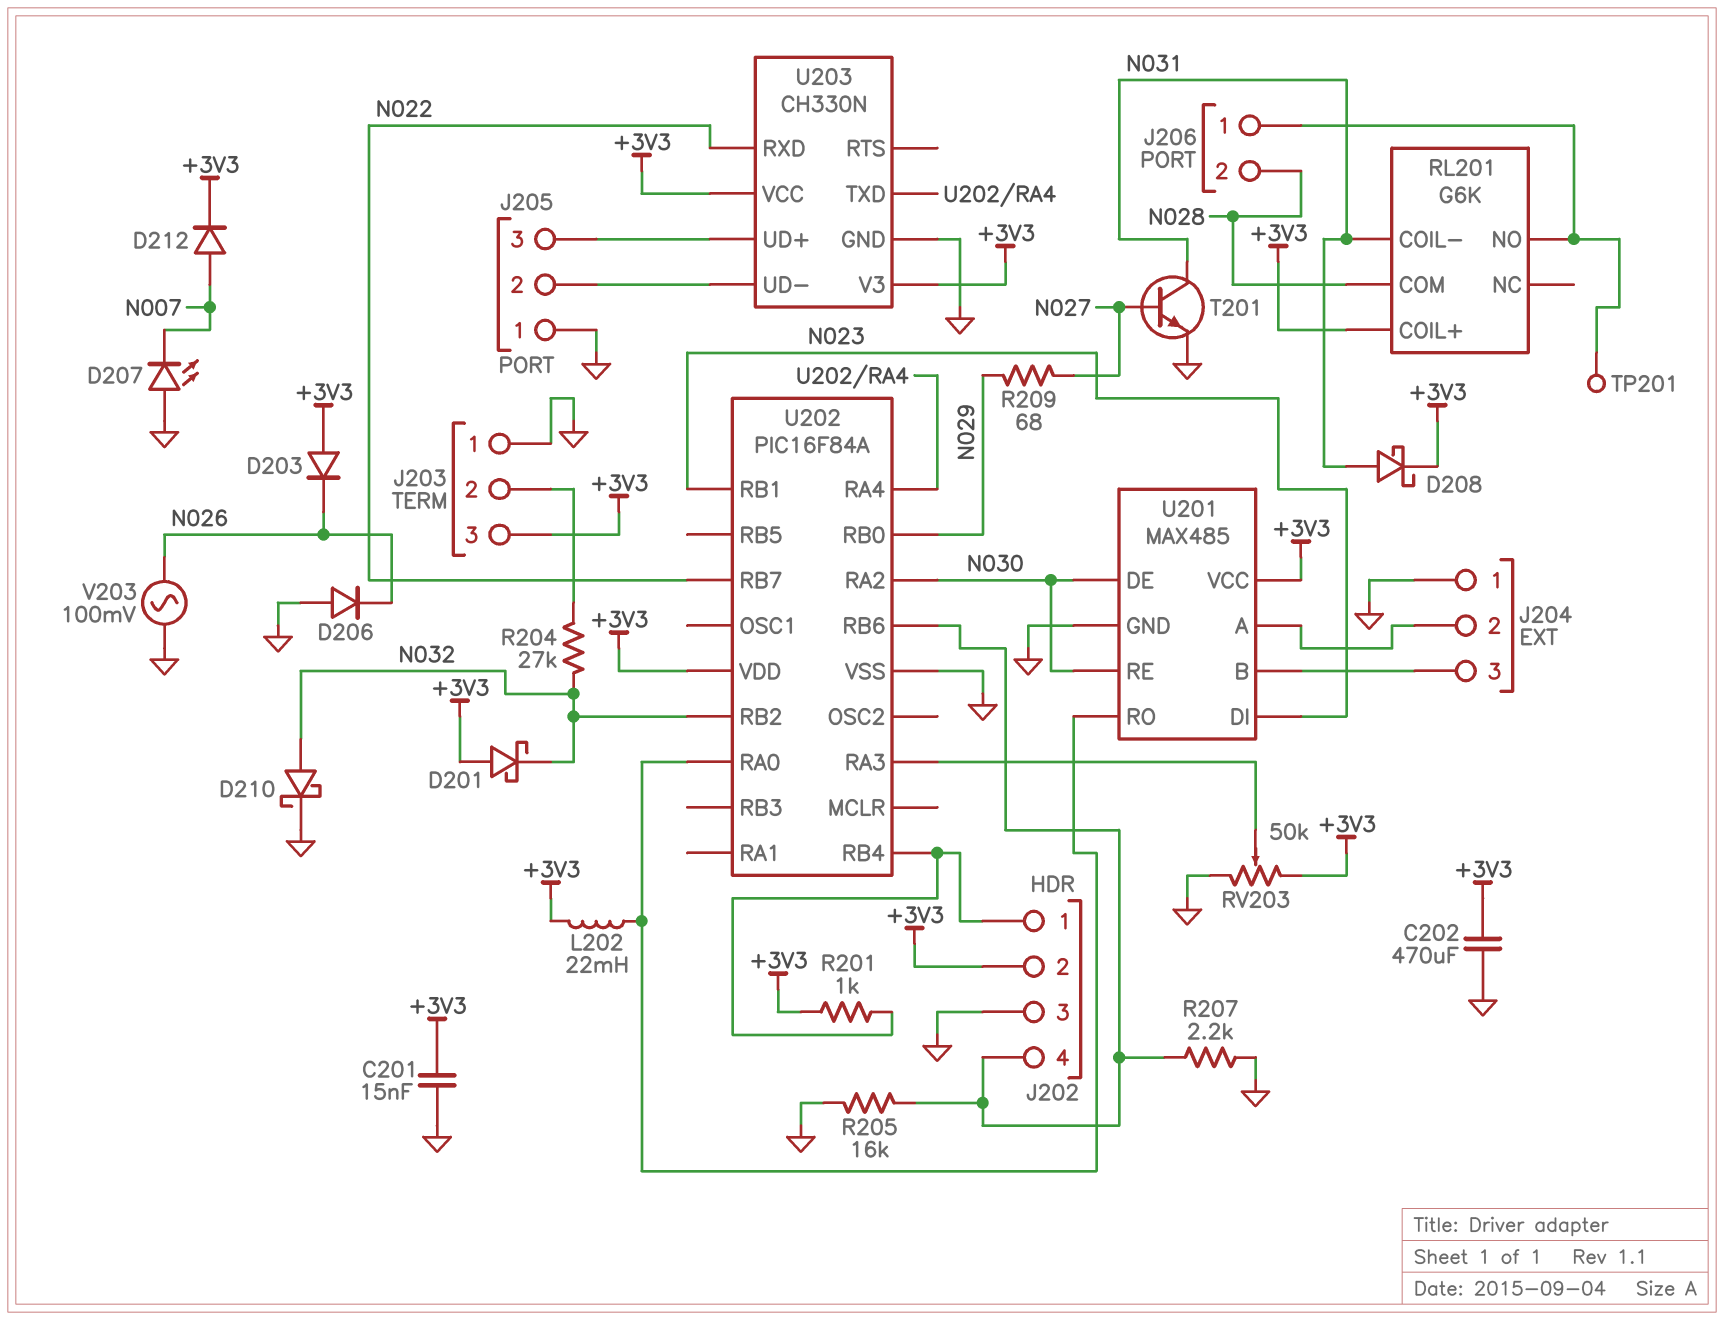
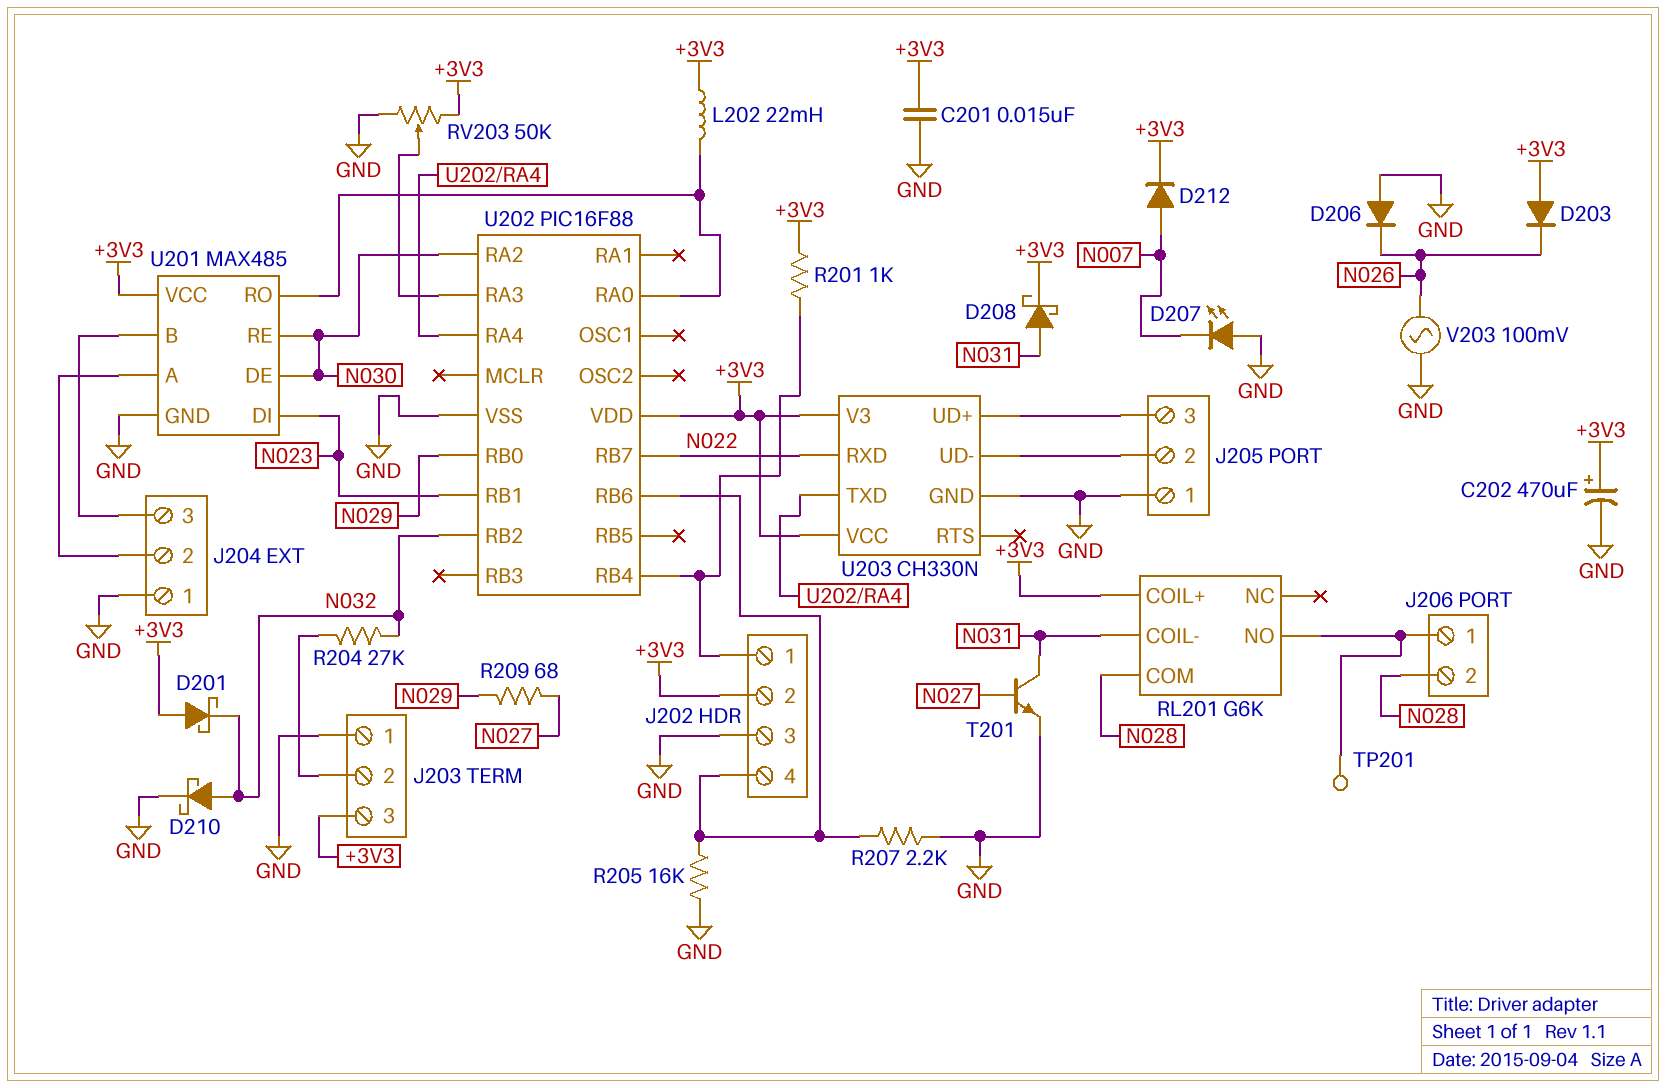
C202: 470uF (+3V3, GND) -> 470uF (plus +3V3, minus GND)
U202: PIC16F84A -> PIC16F88

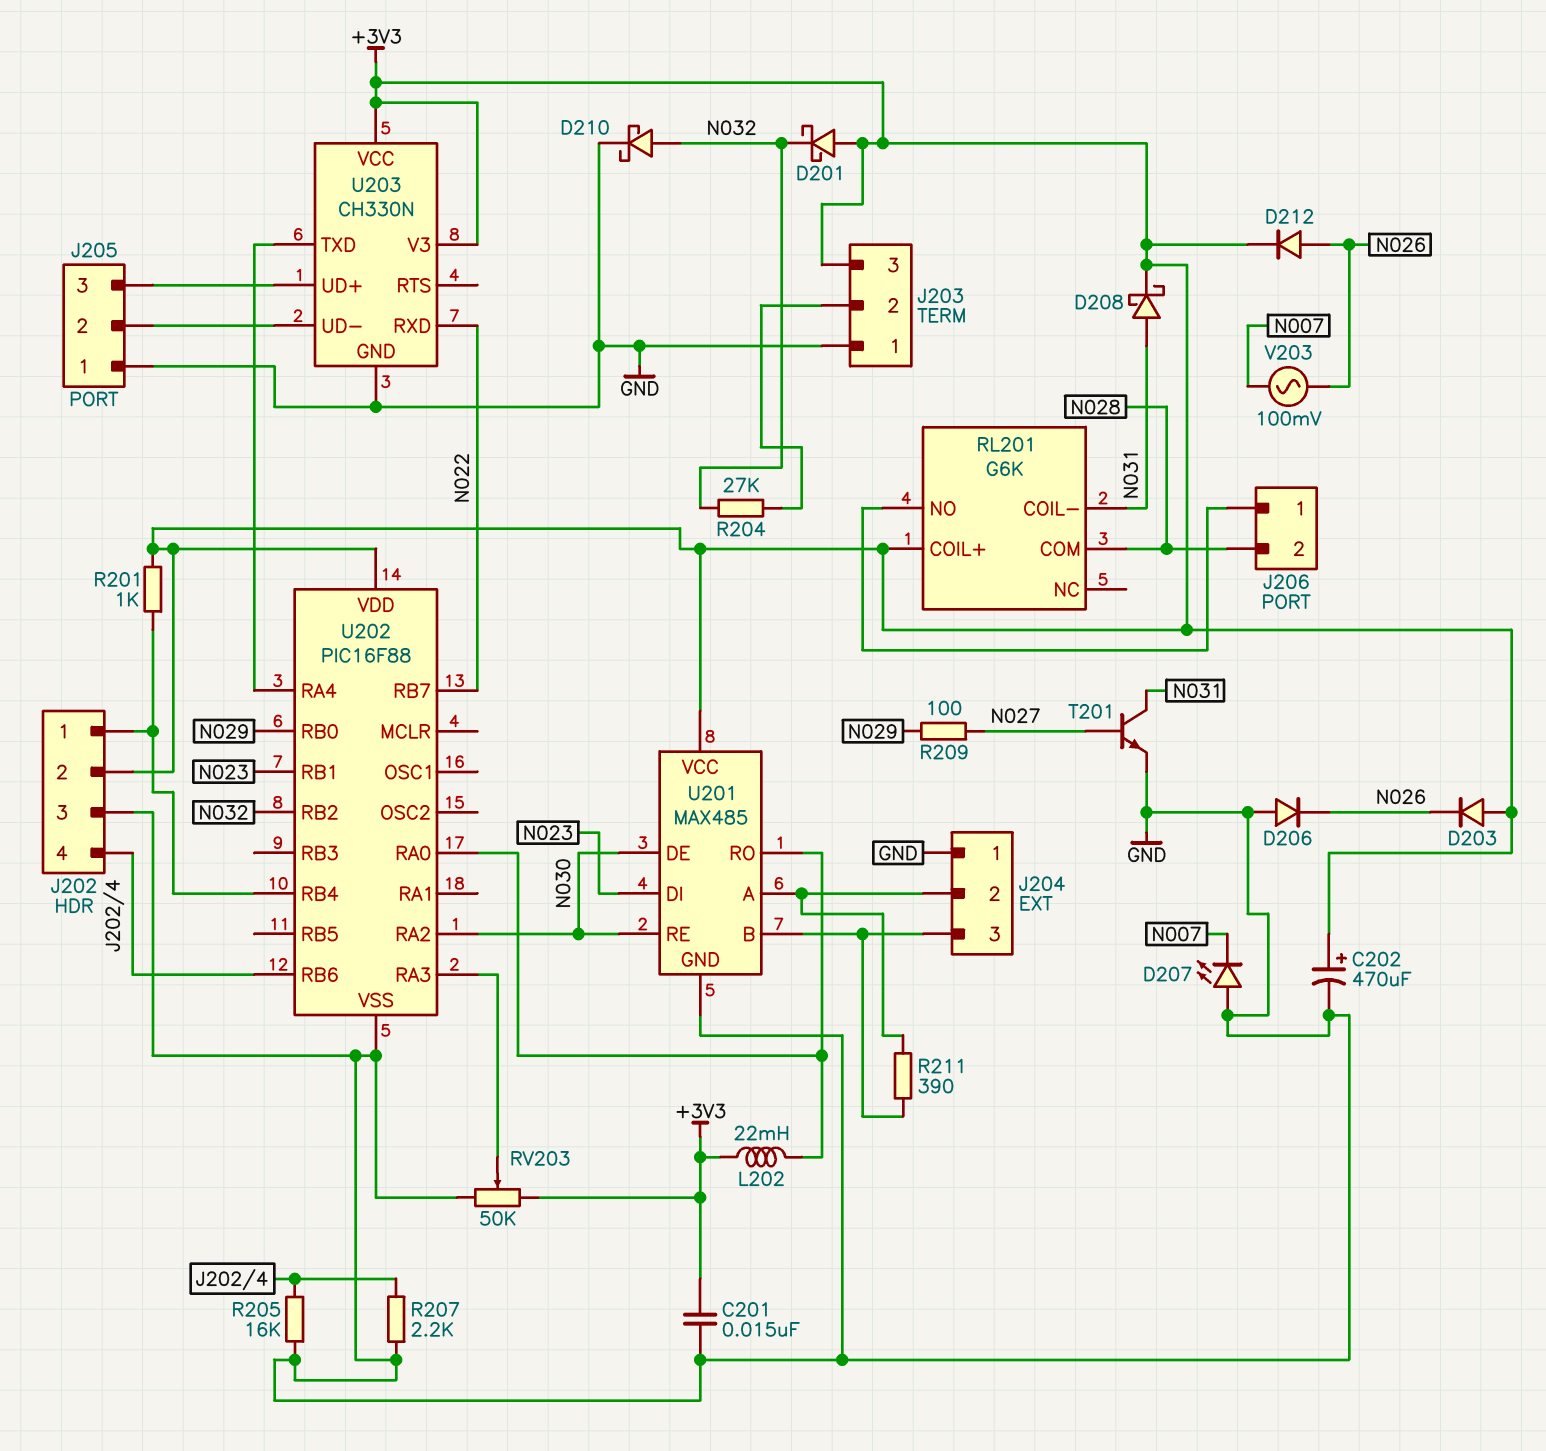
D212: diode (A N007, K +3V3) -> diode (A N026, K +3V3)
R209: 68 (N027, N029) -> 100 (N027, N029)
R211: none -> 390 (J204/2, J204/3)
TP201: test point (J206/1) -> none
V203: AC 100mV (GND, N026) -> AC 100mV (N007, N026)

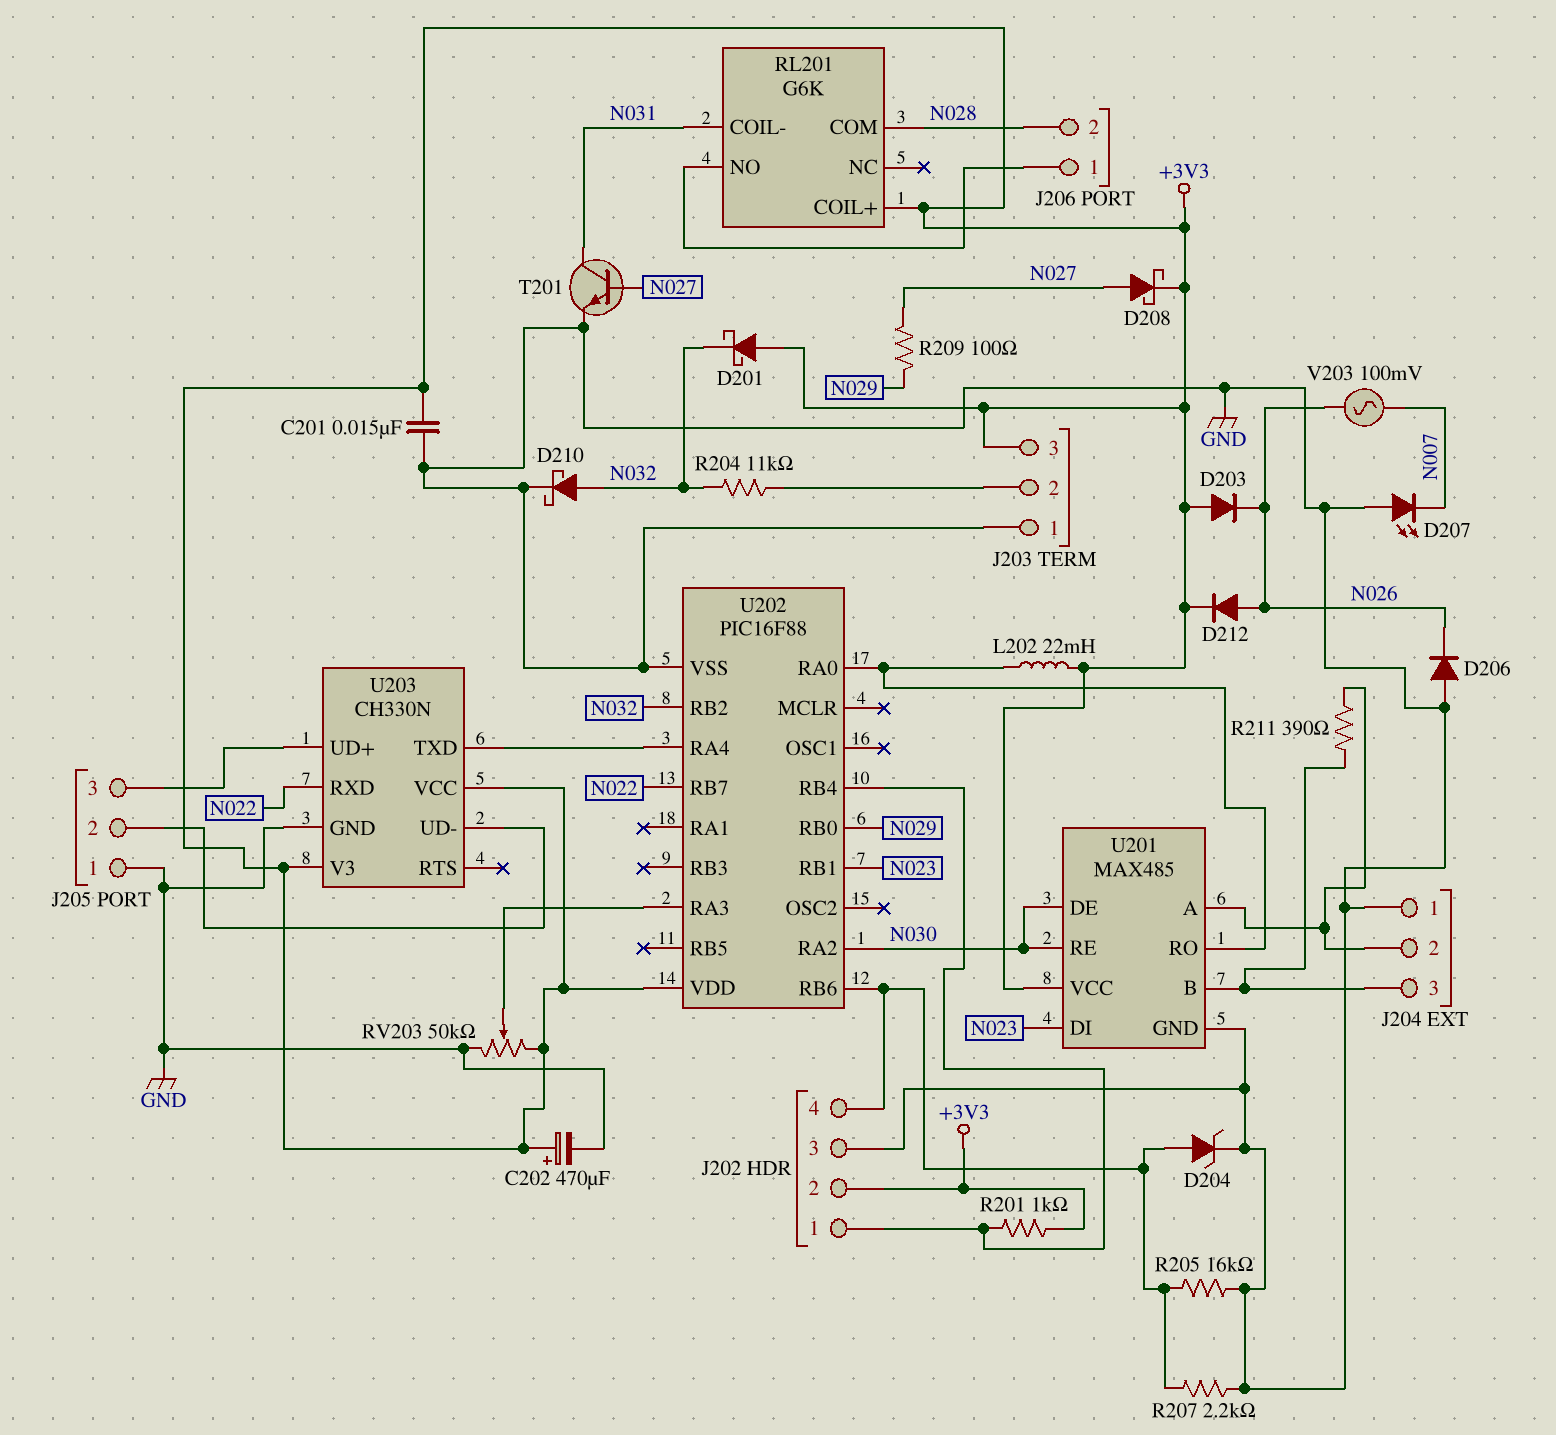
D204: none -> zener (A J202/4, K GND)
D208: schottky (A N031, K +3V3) -> schottky (A N027, K +3V3)
R204: 27k (J203/2, N032) -> 11k (J203/2, N032)

